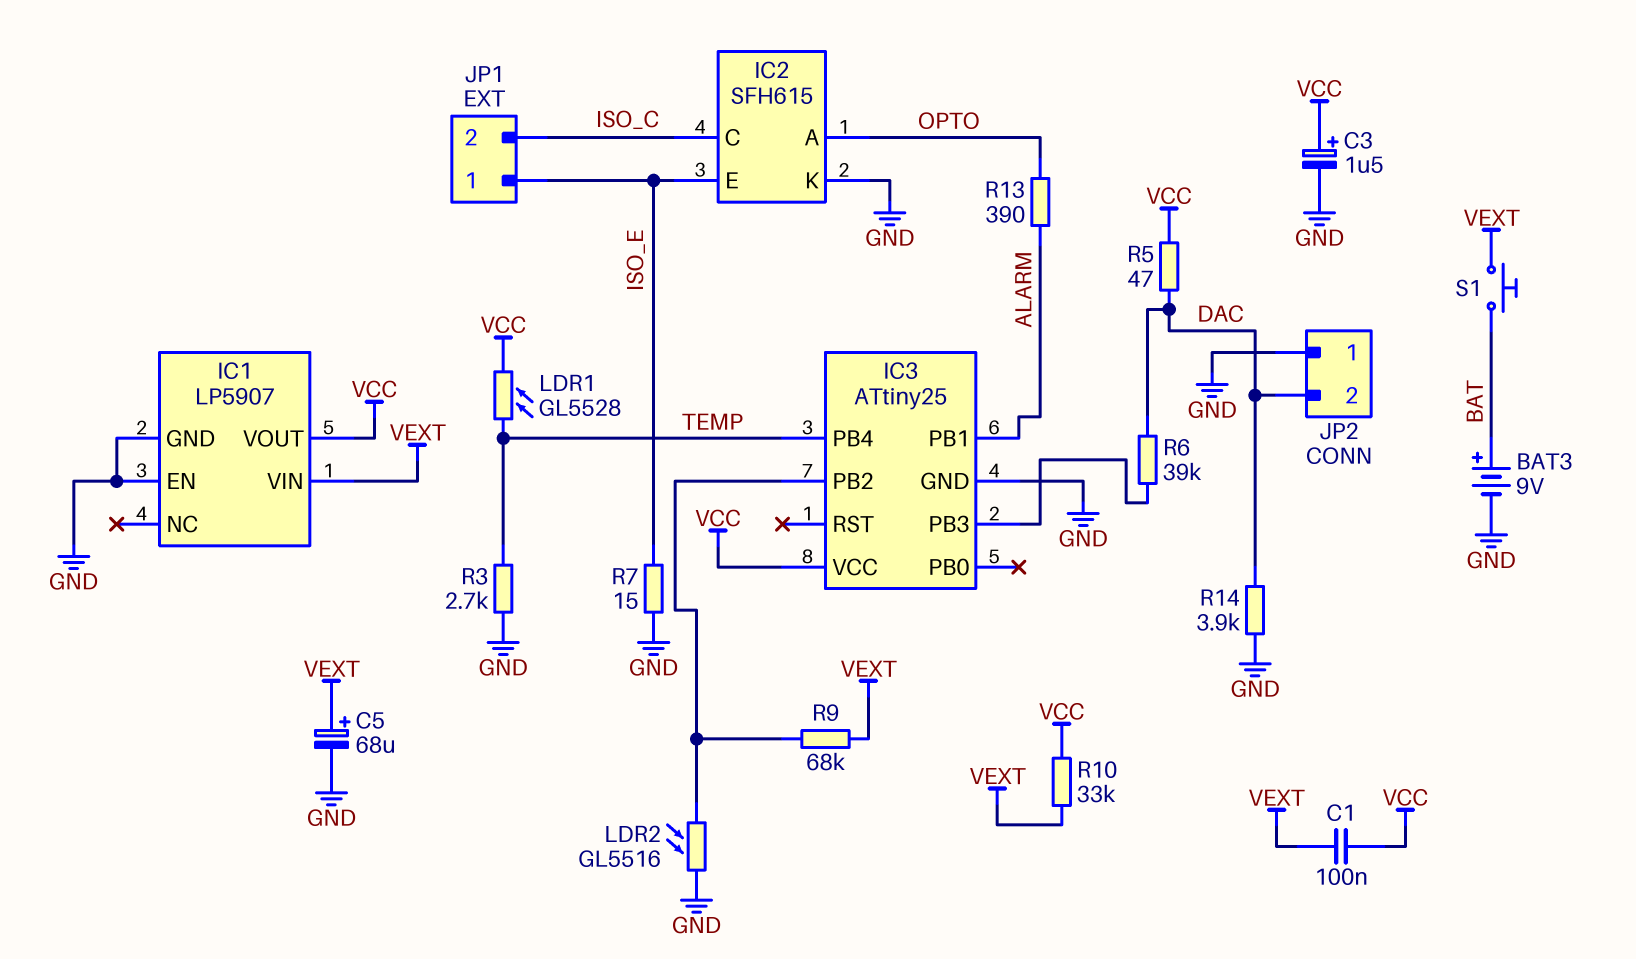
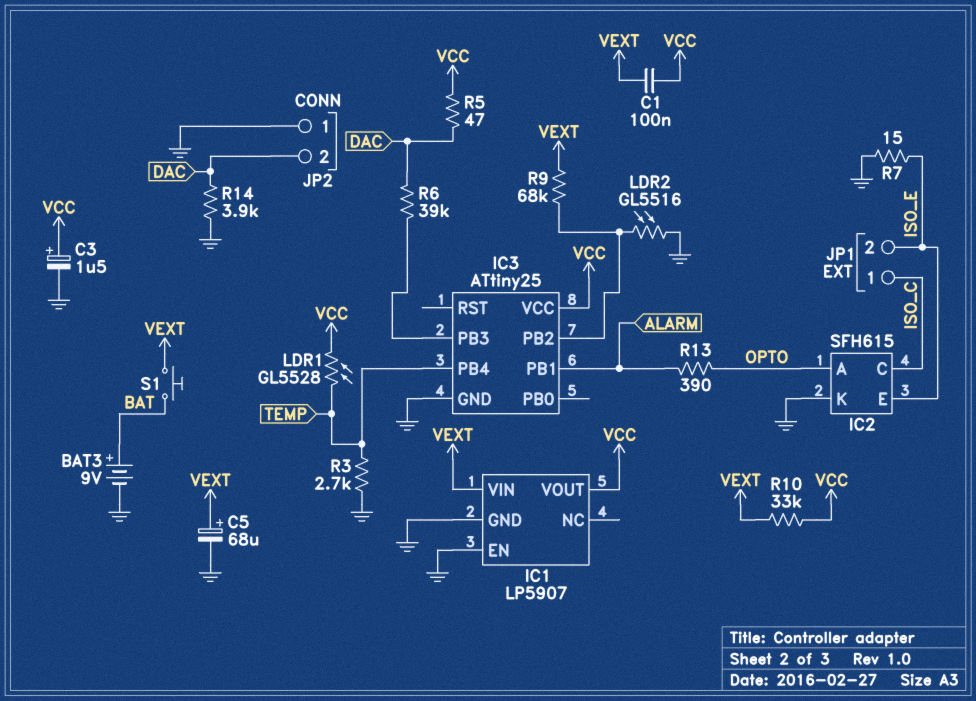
JP1 pin 1: ISO_E -> ISO_C
JP1 pin 2: ISO_C -> ISO_E

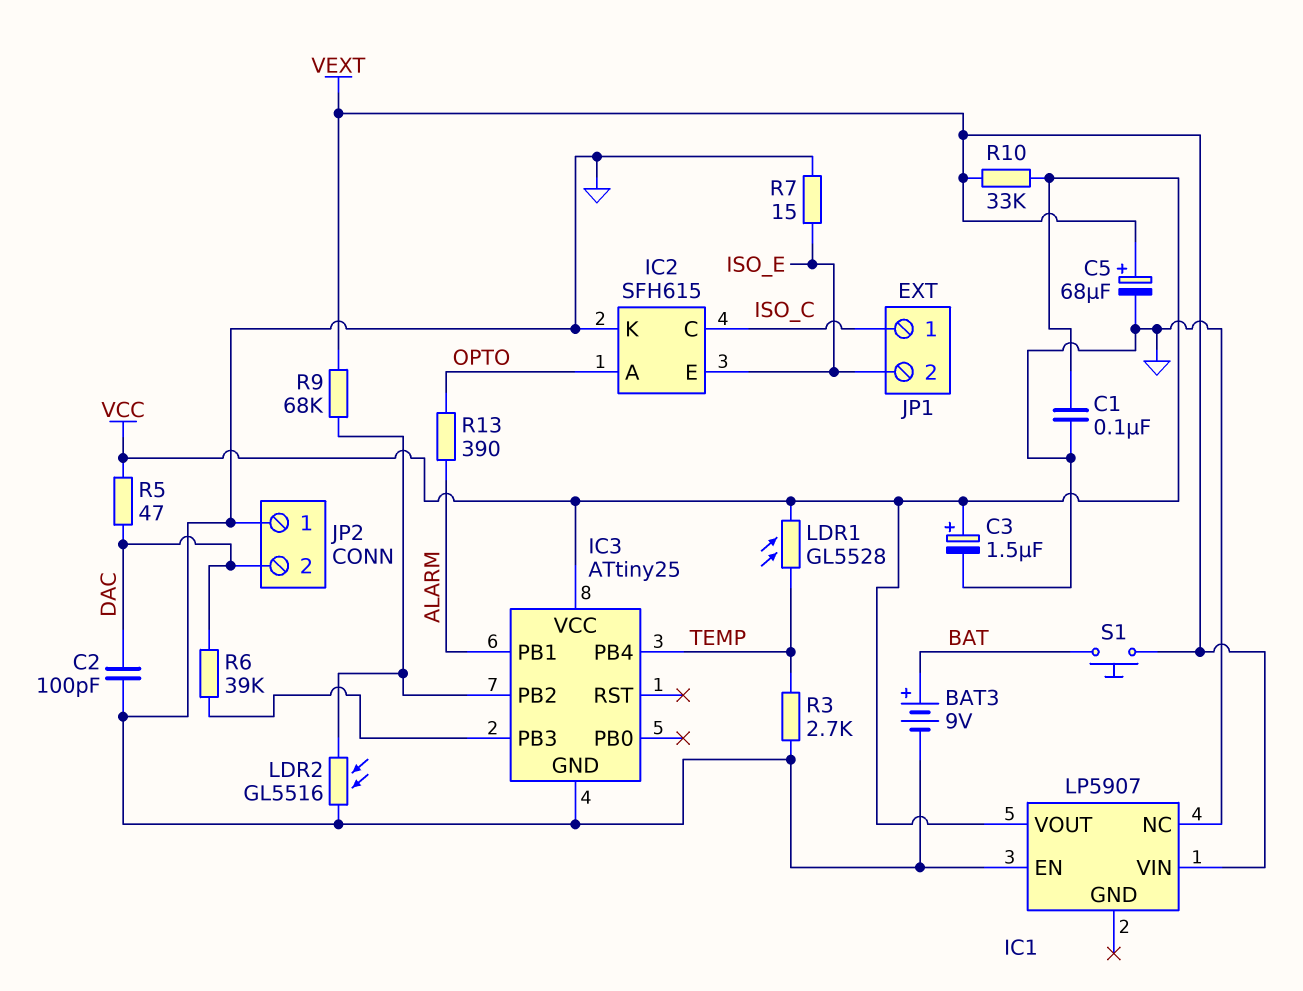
C1: 100nF (VCC, VEXT) -> 100nF (GND, VCC)
C2: none -> 100pF (DAC, GND)
IC1 pin GND: GND -> none
IC1 pin NC: none -> GND
R14: 3.9k (DAC, GND) -> none

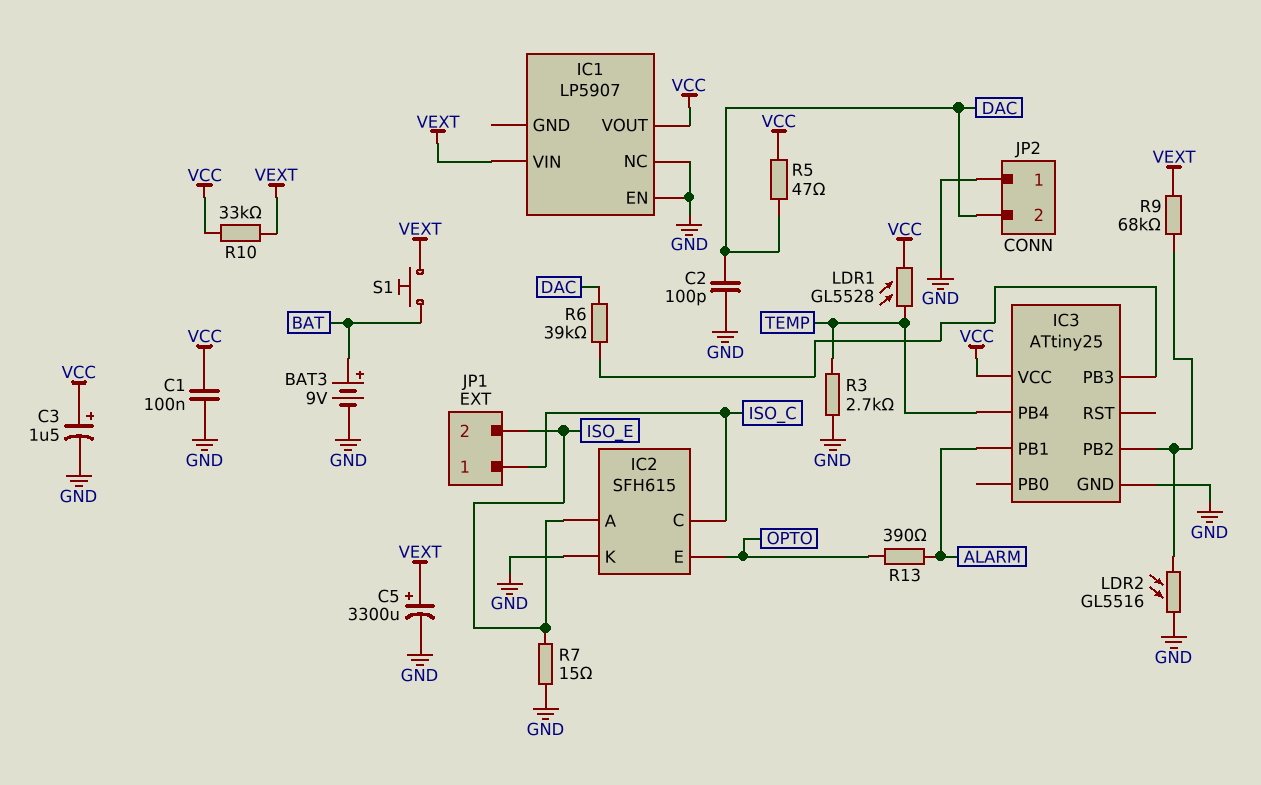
C5: 68uF (plus VEXT, minus GND) -> 3300uF (plus VEXT, minus GND)
IC2 pin A: OPTO -> ISO_E
IC2 pin E: ISO_E -> OPTO

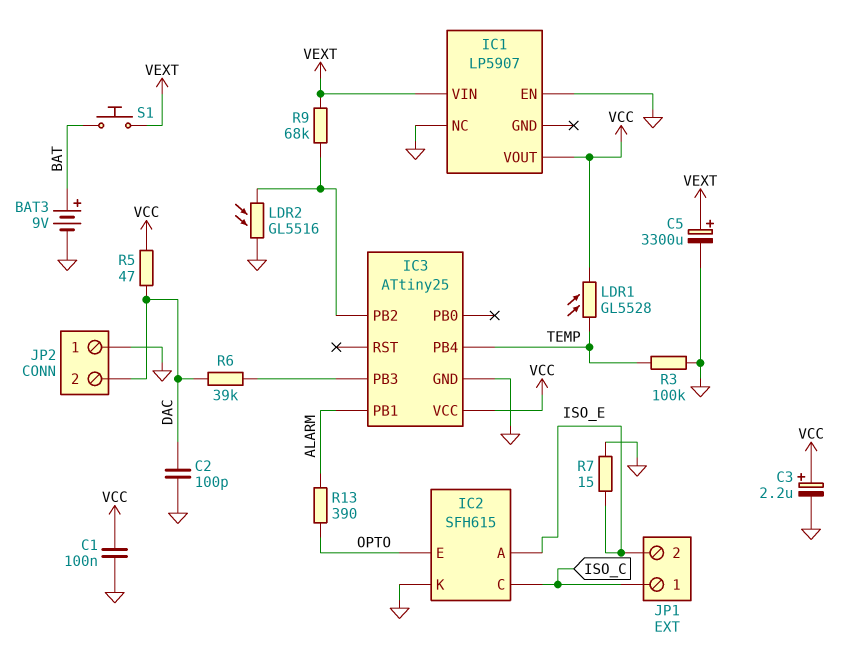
C3: 1.5uF (plus VCC, minus GND) -> 2.2uF (plus VCC, minus GND)
R3: 2.7k (GND, TEMP) -> 100k (GND, TEMP)
R10: 33k (VCC, VEXT) -> none

